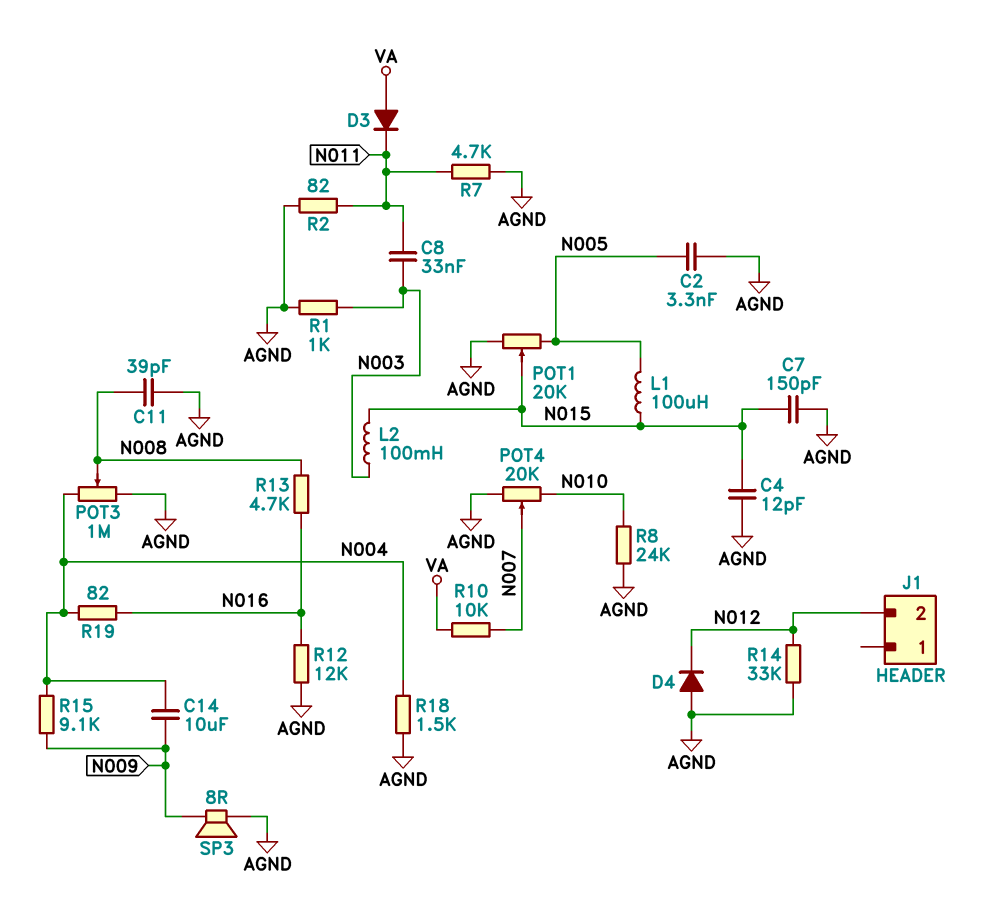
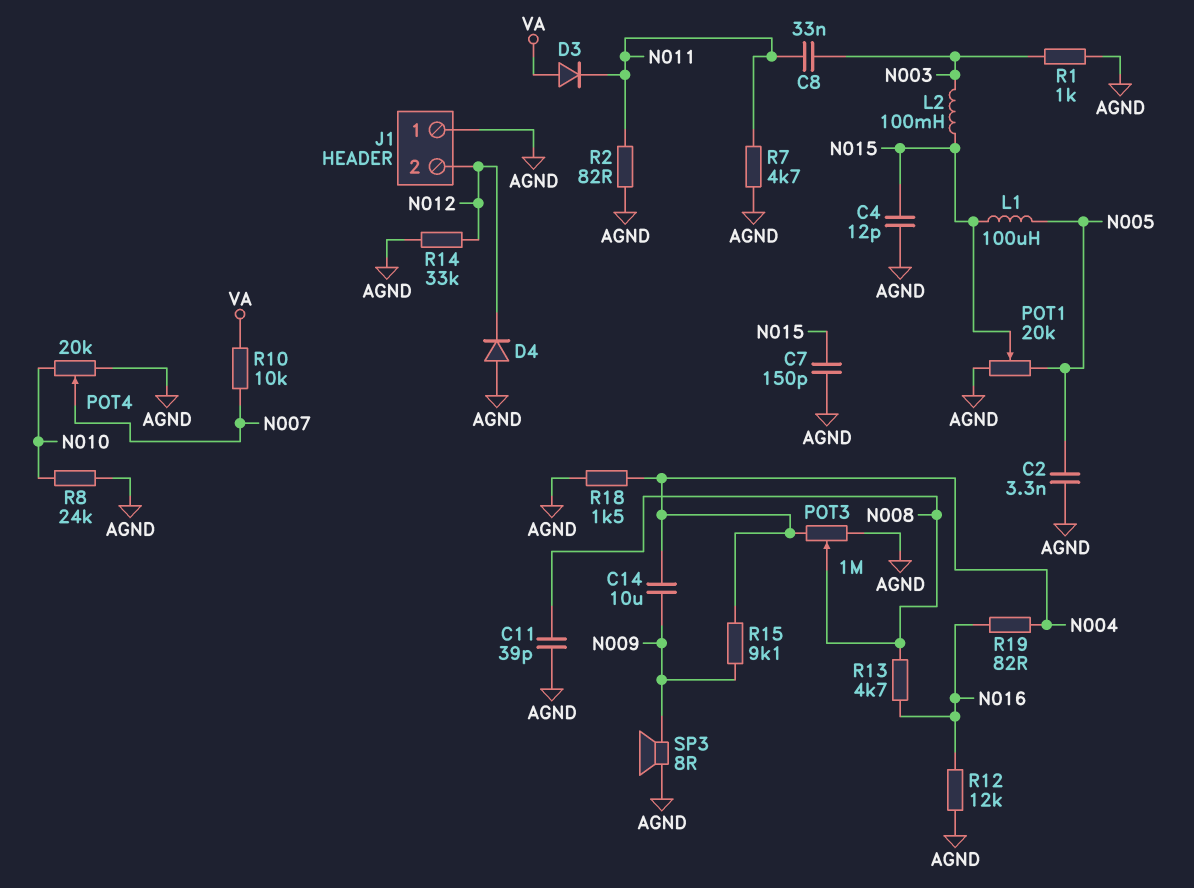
J1 pin 1: none -> AGND

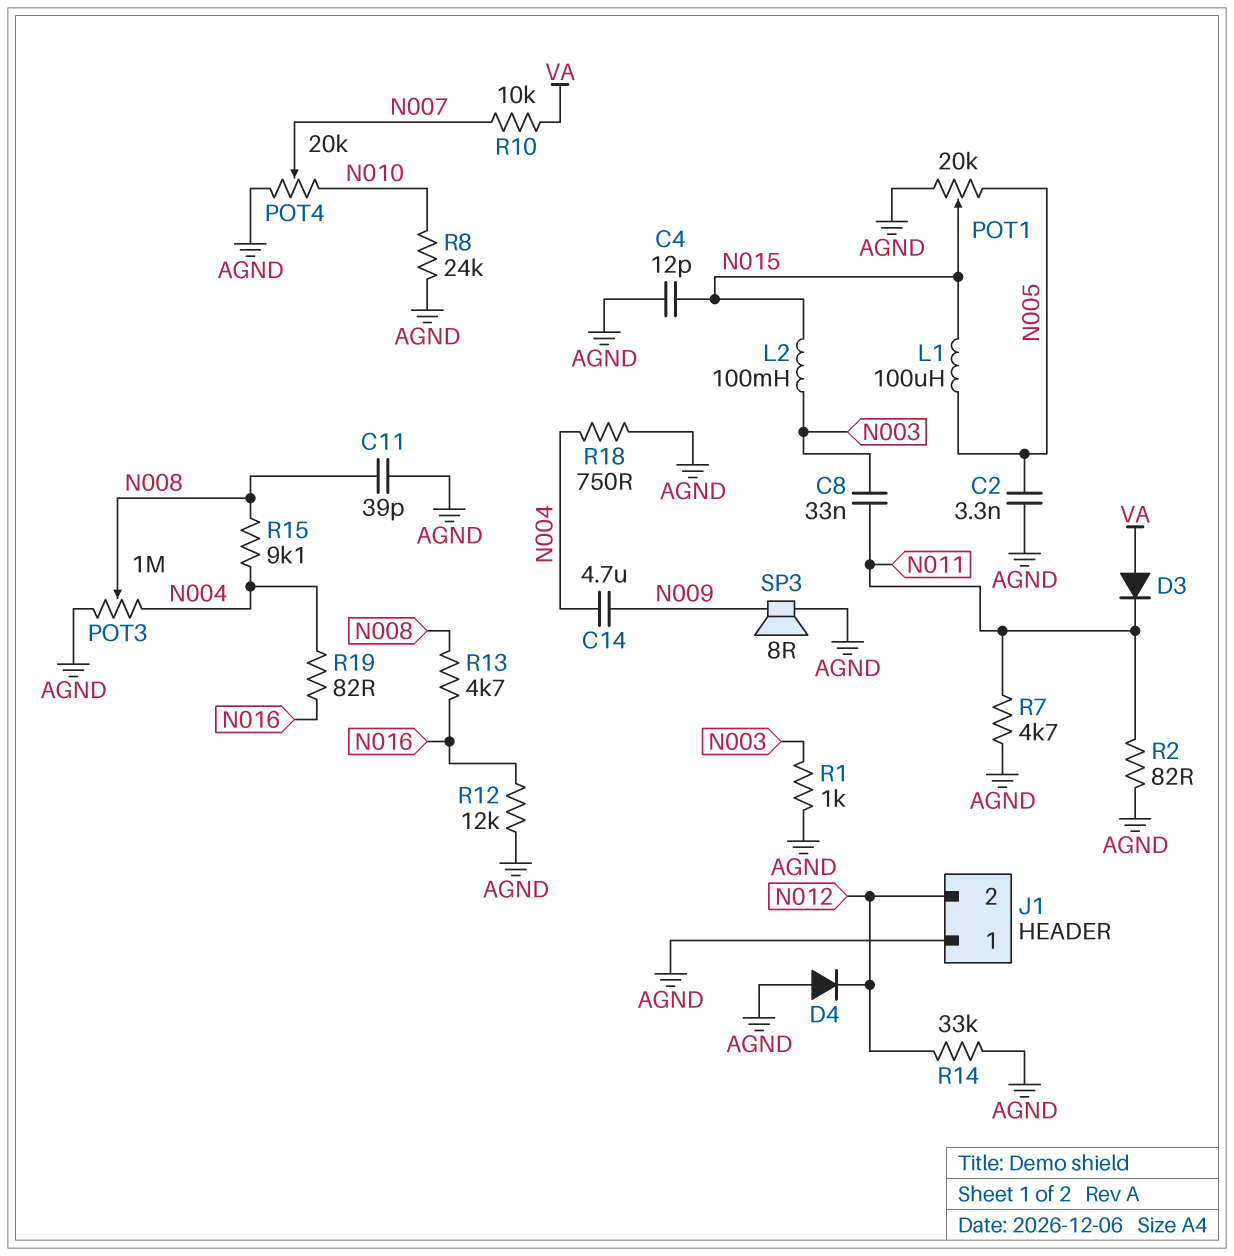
C7: 150pF (AGND, N015) -> none
C14: 10uF (N004, N009) -> 4.7uF (N004, N009)
R15: 9.1k (N004, N009) -> 9.1k (N004, N008)
R18: 1.5k (AGND, N004) -> 750 (AGND, N004)

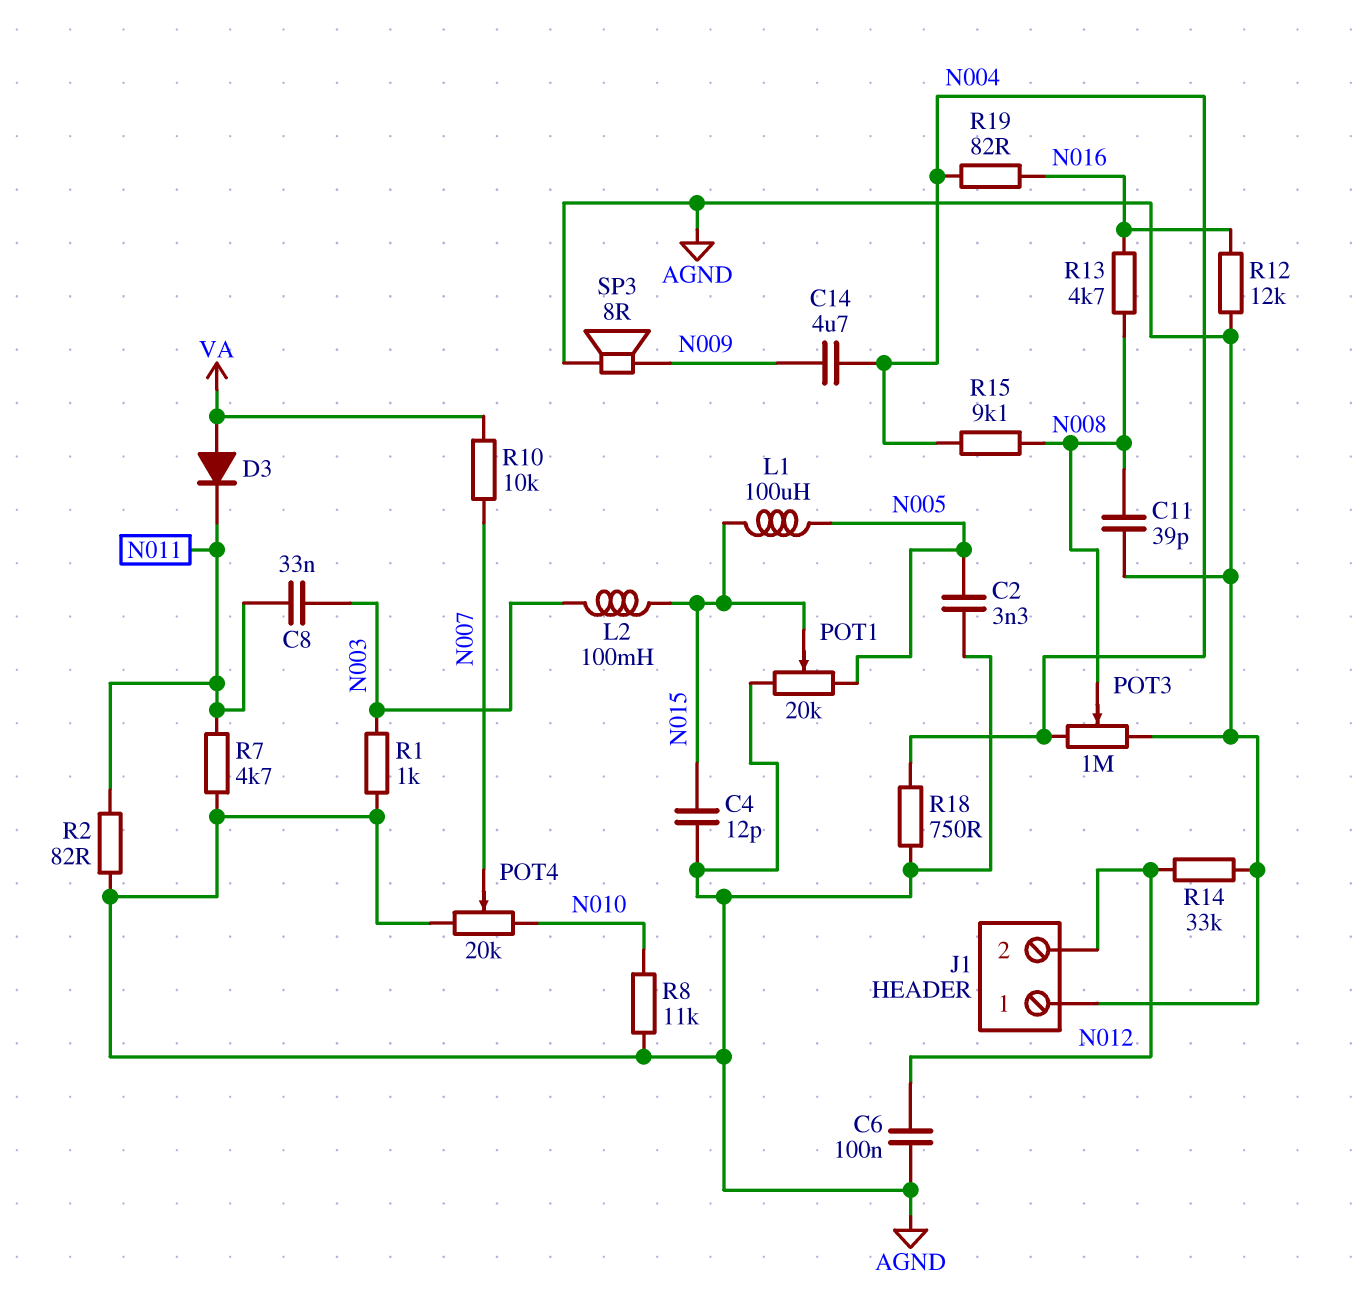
C6: none -> 100nF (AGND, N012)
D4: diode (A AGND, K N012) -> none
R8: 24k (AGND, N010) -> 11k (AGND, N010)

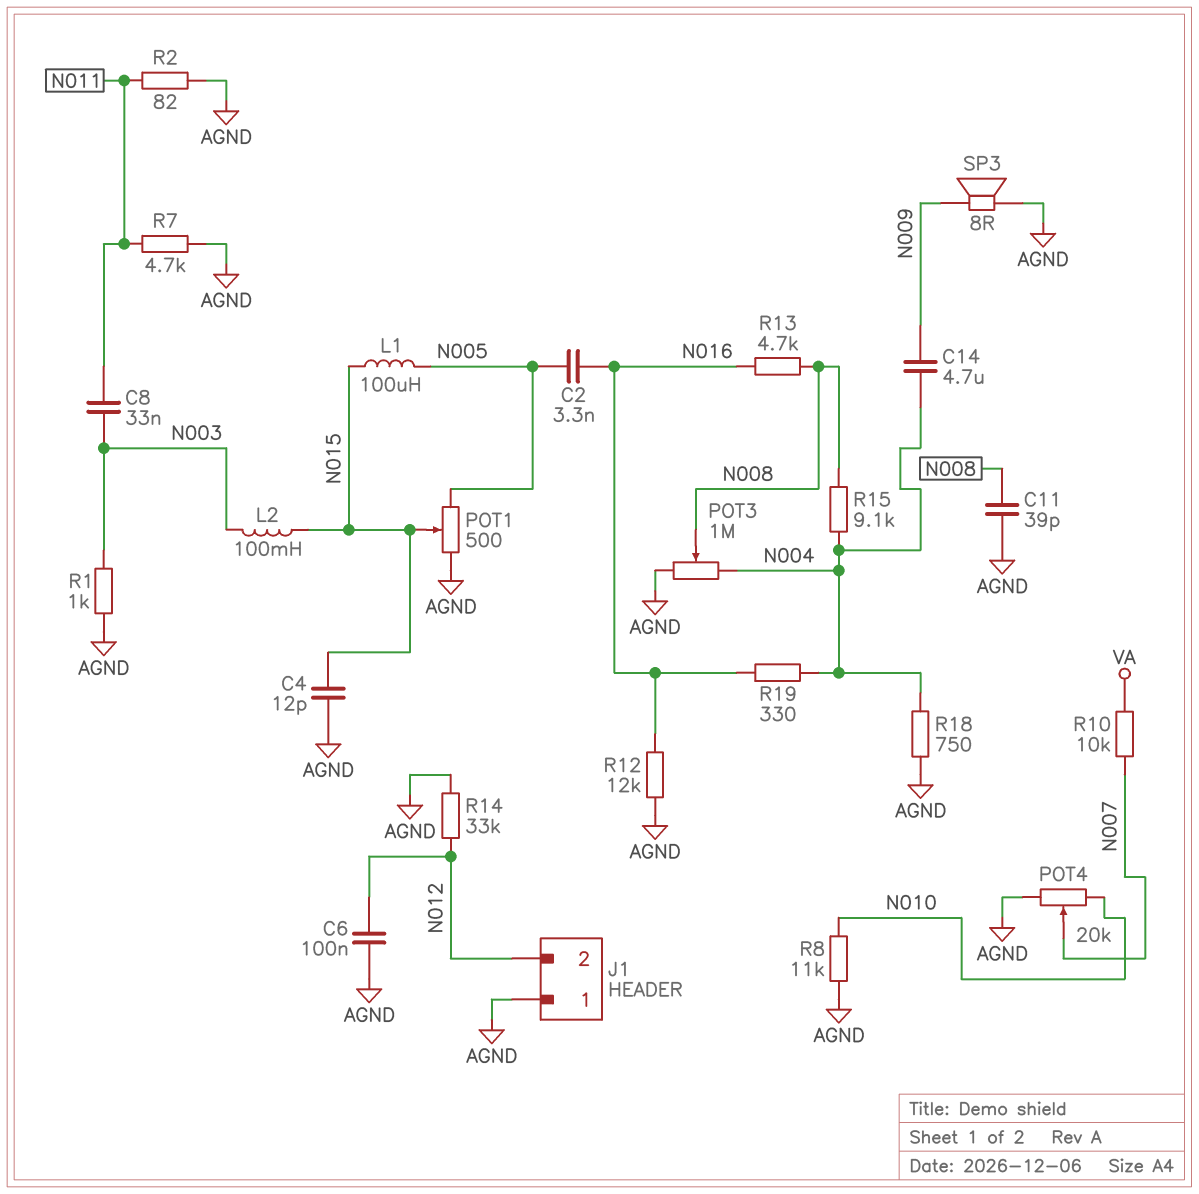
C2: 3.3nF (AGND, N005) -> 3.3nF (N005, N016)
D3: diode (A VA, K N011) -> none
POT1: 20k (AGND, N005, wiper N015) -> 500 (AGND, N005, wiper N015)
R19: 82 (N004, N016) -> 330 (N004, N016)

